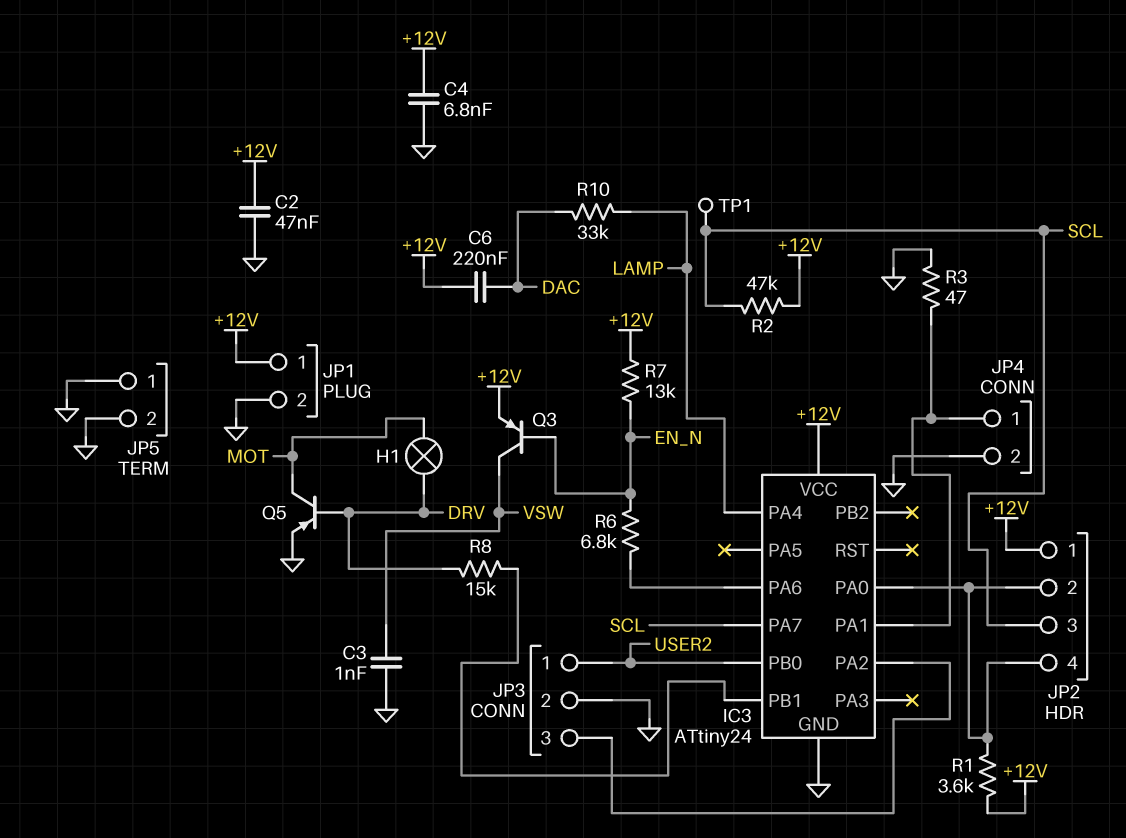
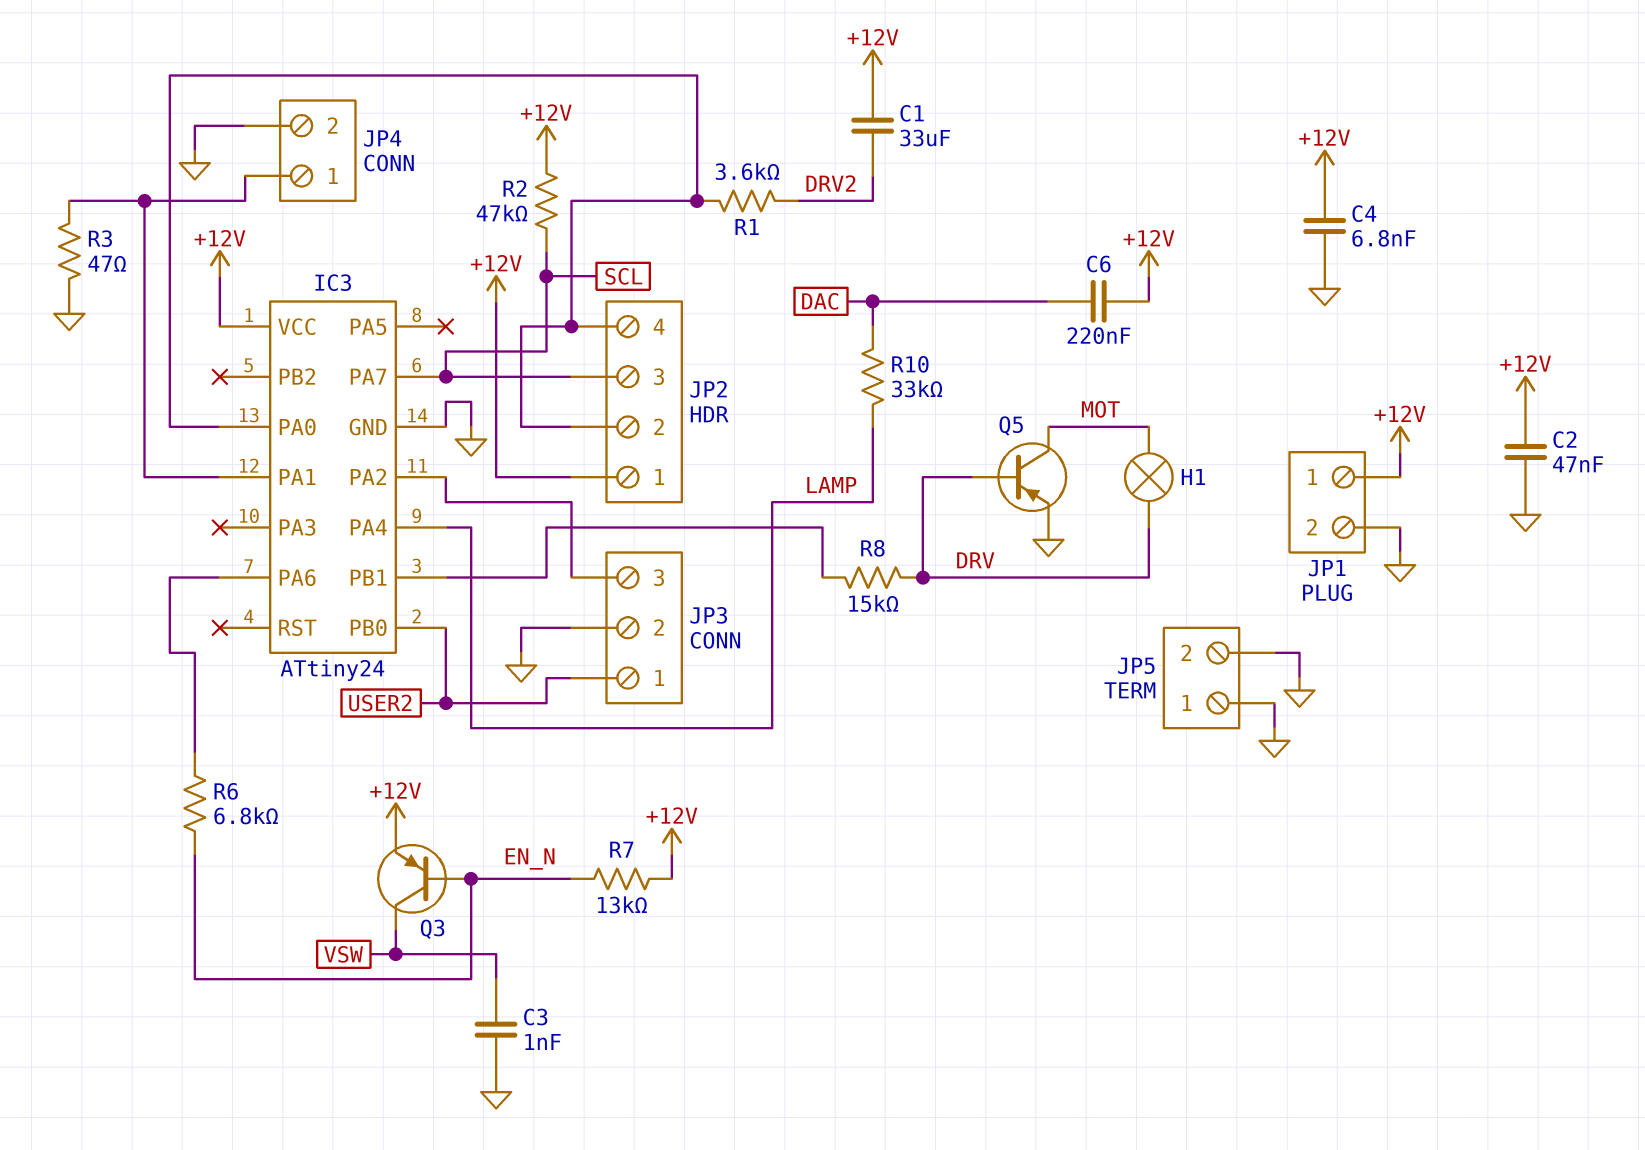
C1: none -> 33uF (+12V, DRV2)
R1: 3.6k (+12V, IC3/PA0) -> 3.6k (DRV2, IC3/PA0)
TP1: test point (SCL) -> none

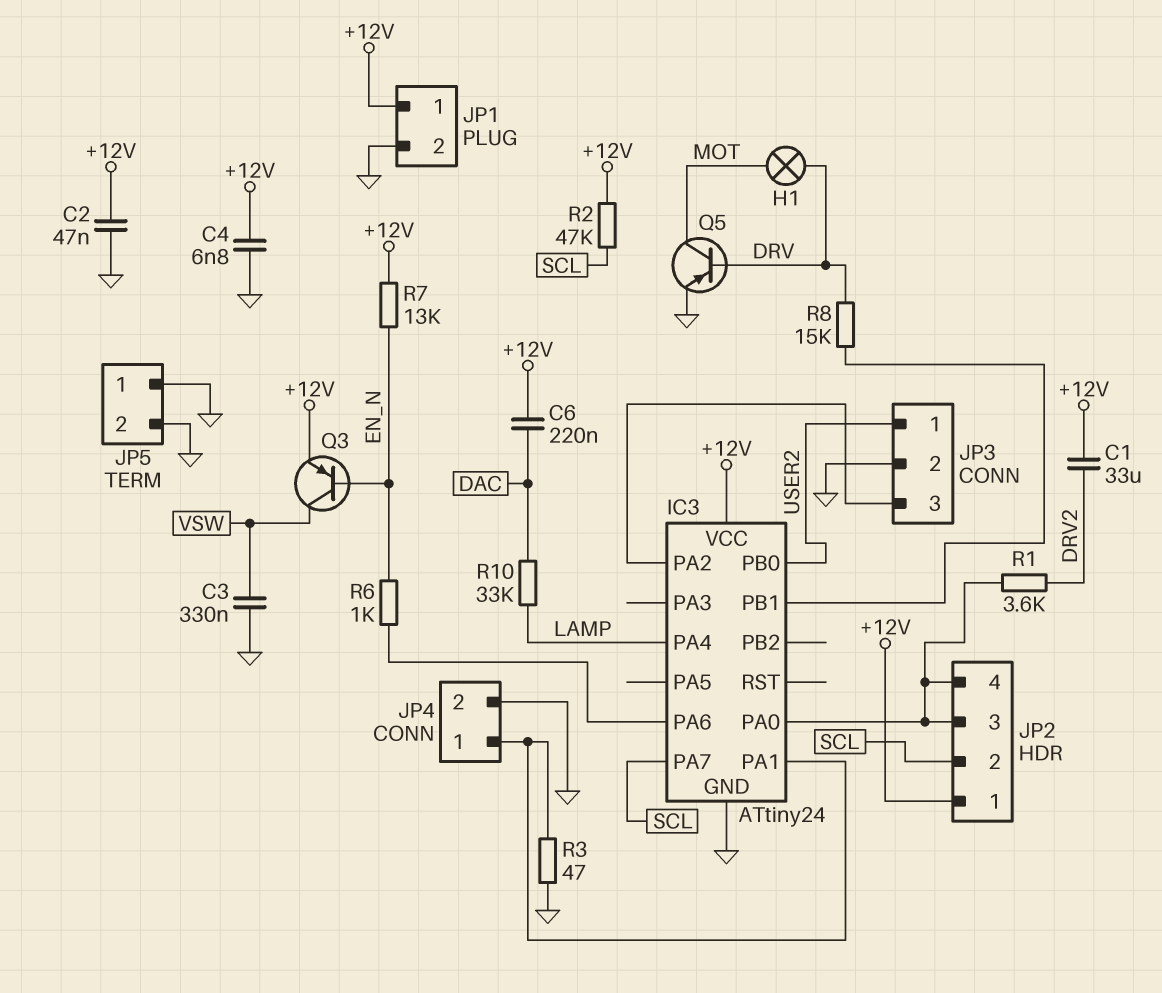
C3: 1nF (GND, VSW) -> 330nF (GND, VSW)
JP2 pin 2: IC3/PA0 -> SCL
JP2 pin 3: SCL -> IC3/PA0
R6: 6.8k (EN_N, IC3/PA6) -> 1k (EN_N, IC3/PA6)

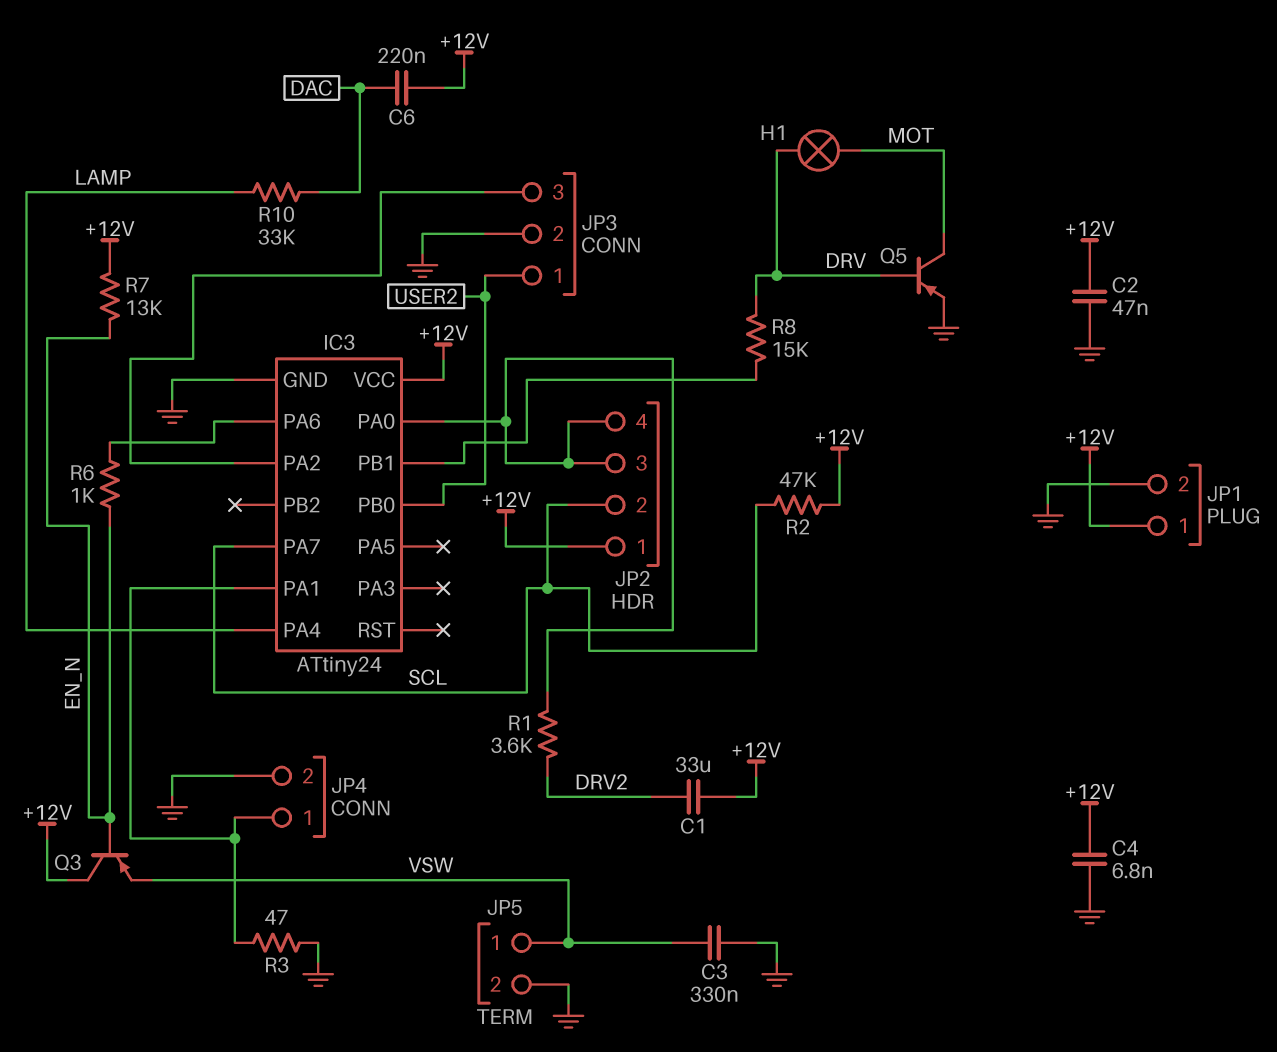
JP5 pin 1: GND -> VSW
Q3: PNP (B EN_N, C VSW, E +12V) -> PNP (B EN_N, C +12V, E VSW)

